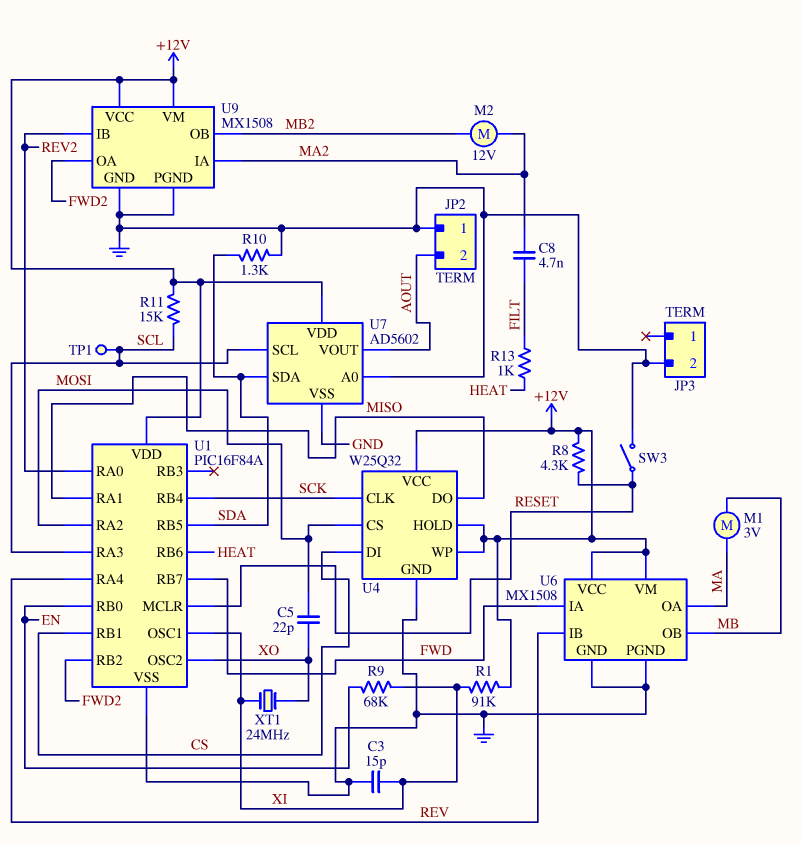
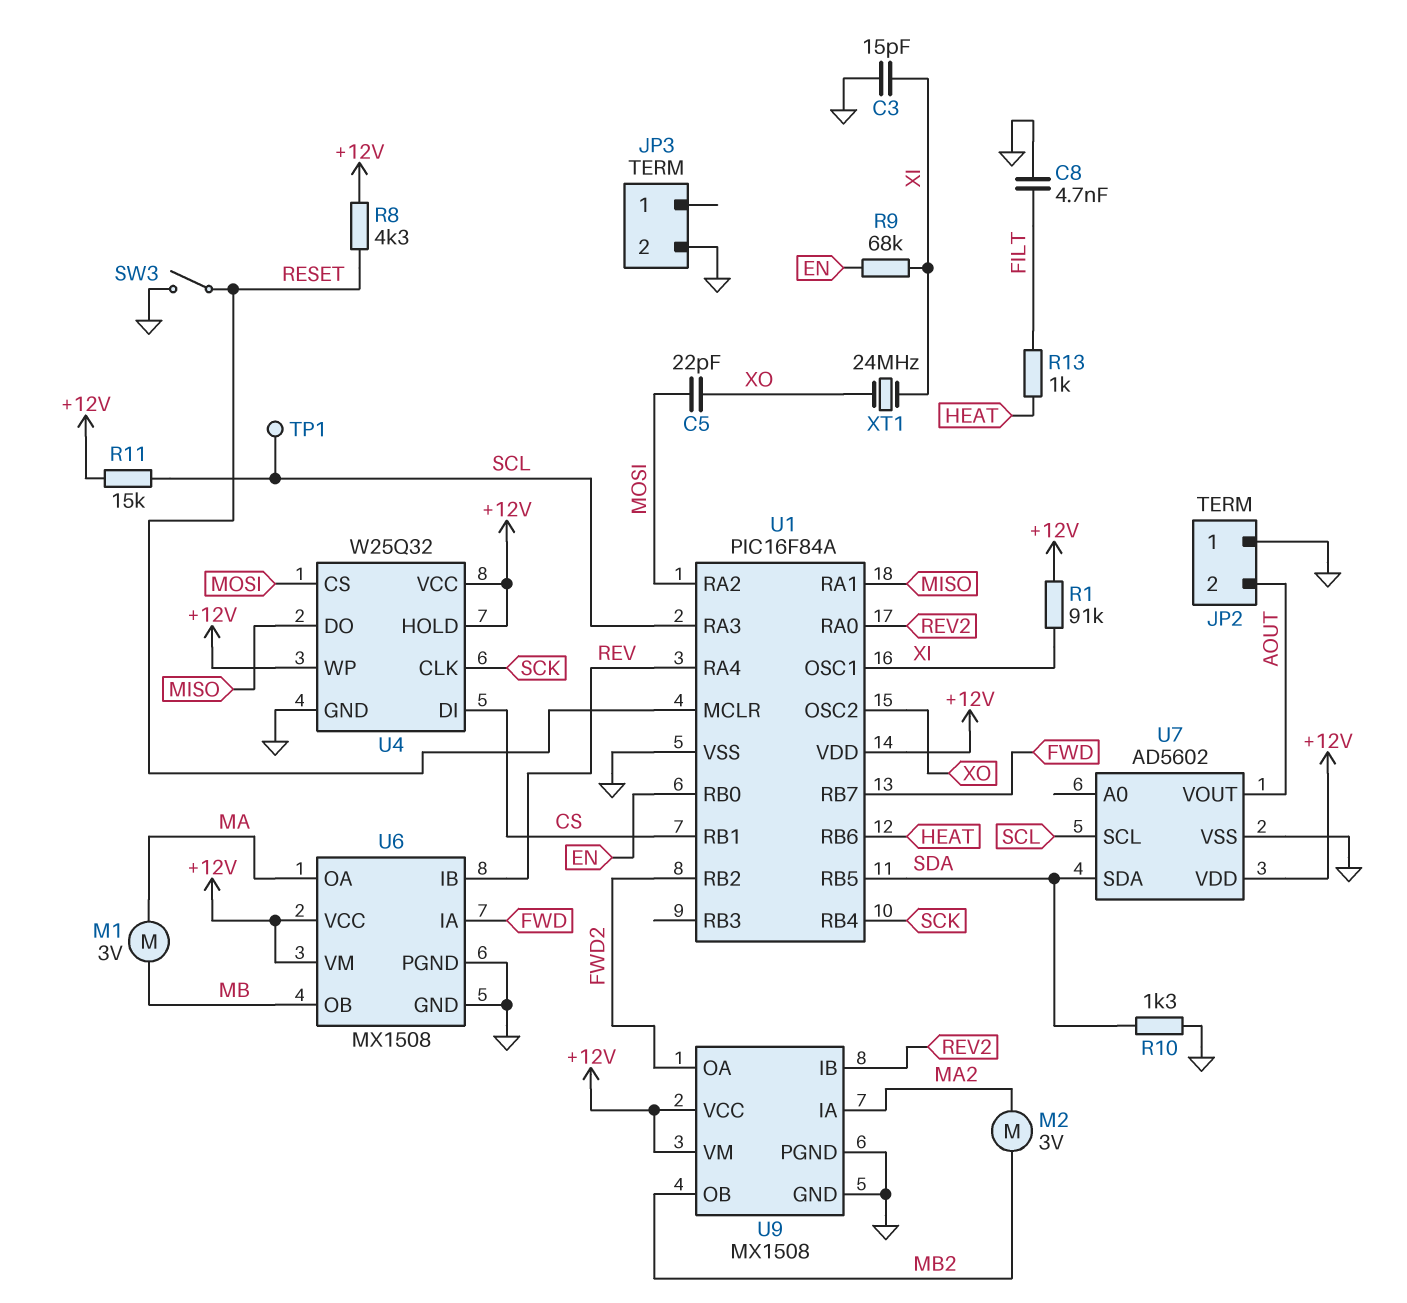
C8: 4.7nF (FILT, MA2) -> 4.7nF (FILT, GND)
M2: motor 12V (MA2, MB2) -> motor 3V (MA2, MB2)
U7 pin A0: GND -> none

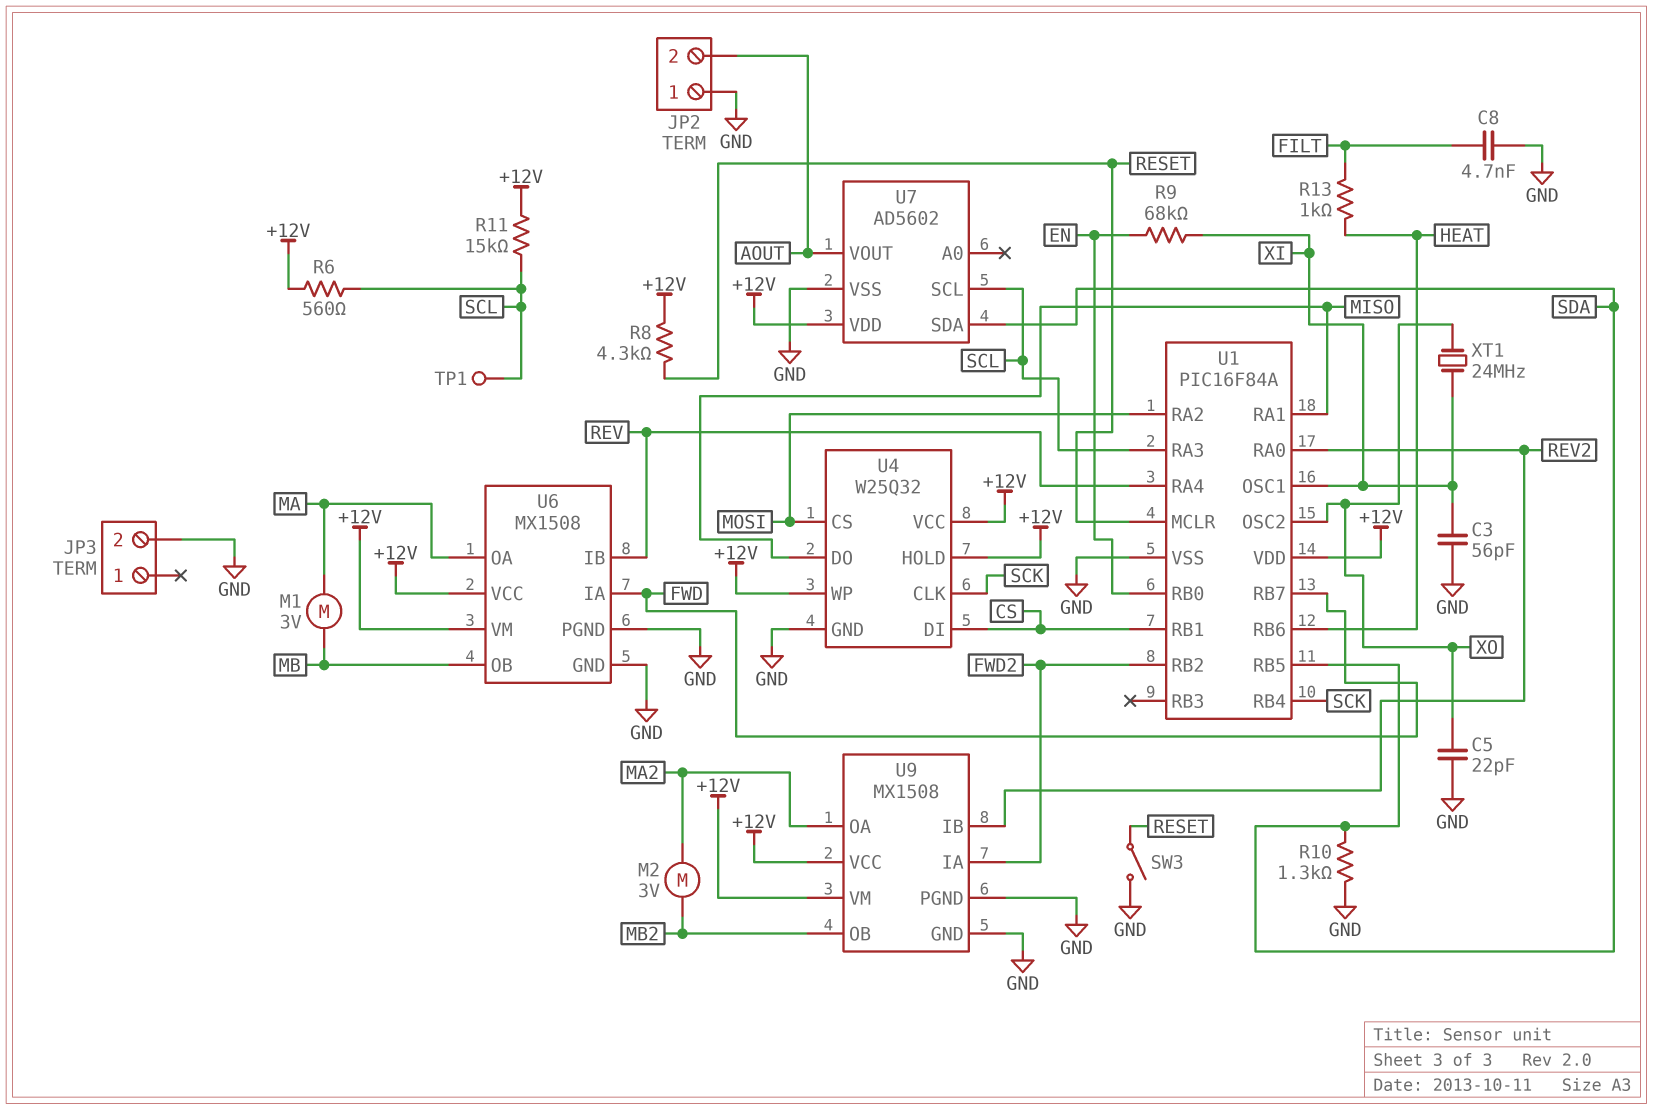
C3: 15pF (GND, XI) -> 56pF (GND, XI)
C5: 22pF (MOSI, XO) -> 22pF (GND, XO)
R1: 91k (+12V, XI) -> none
R6: none -> 560 (+12V, SCL)
U9 pin IA: MA2 -> FWD2
U9 pin OA: FWD2 -> MA2

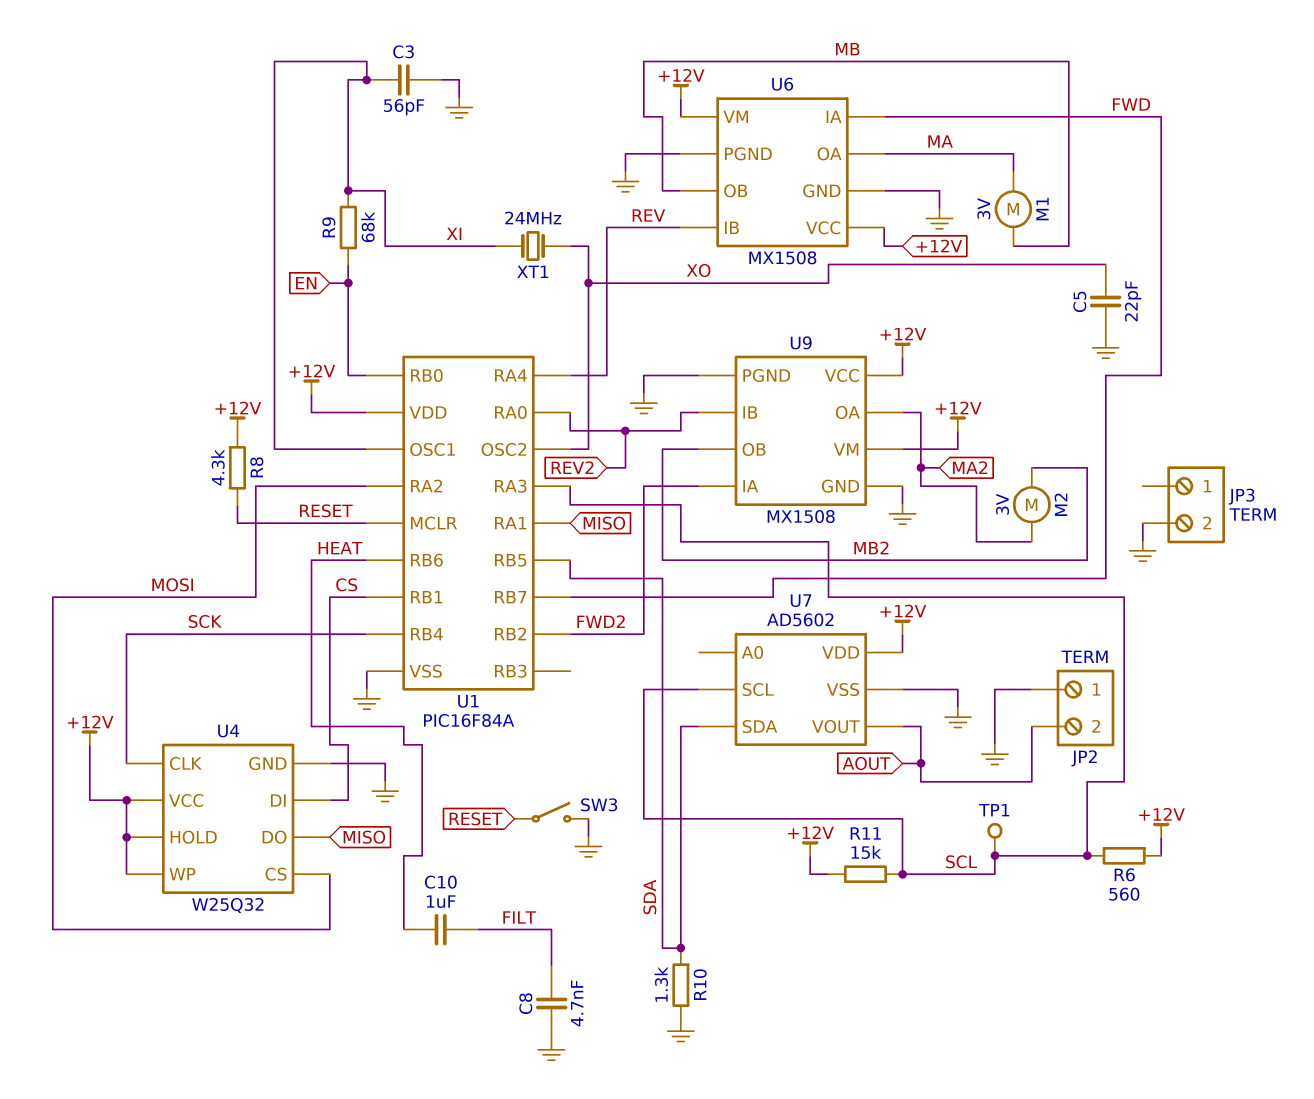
C10: none -> 1uF (FILT, HEAT)
R13: 1k (FILT, HEAT) -> none

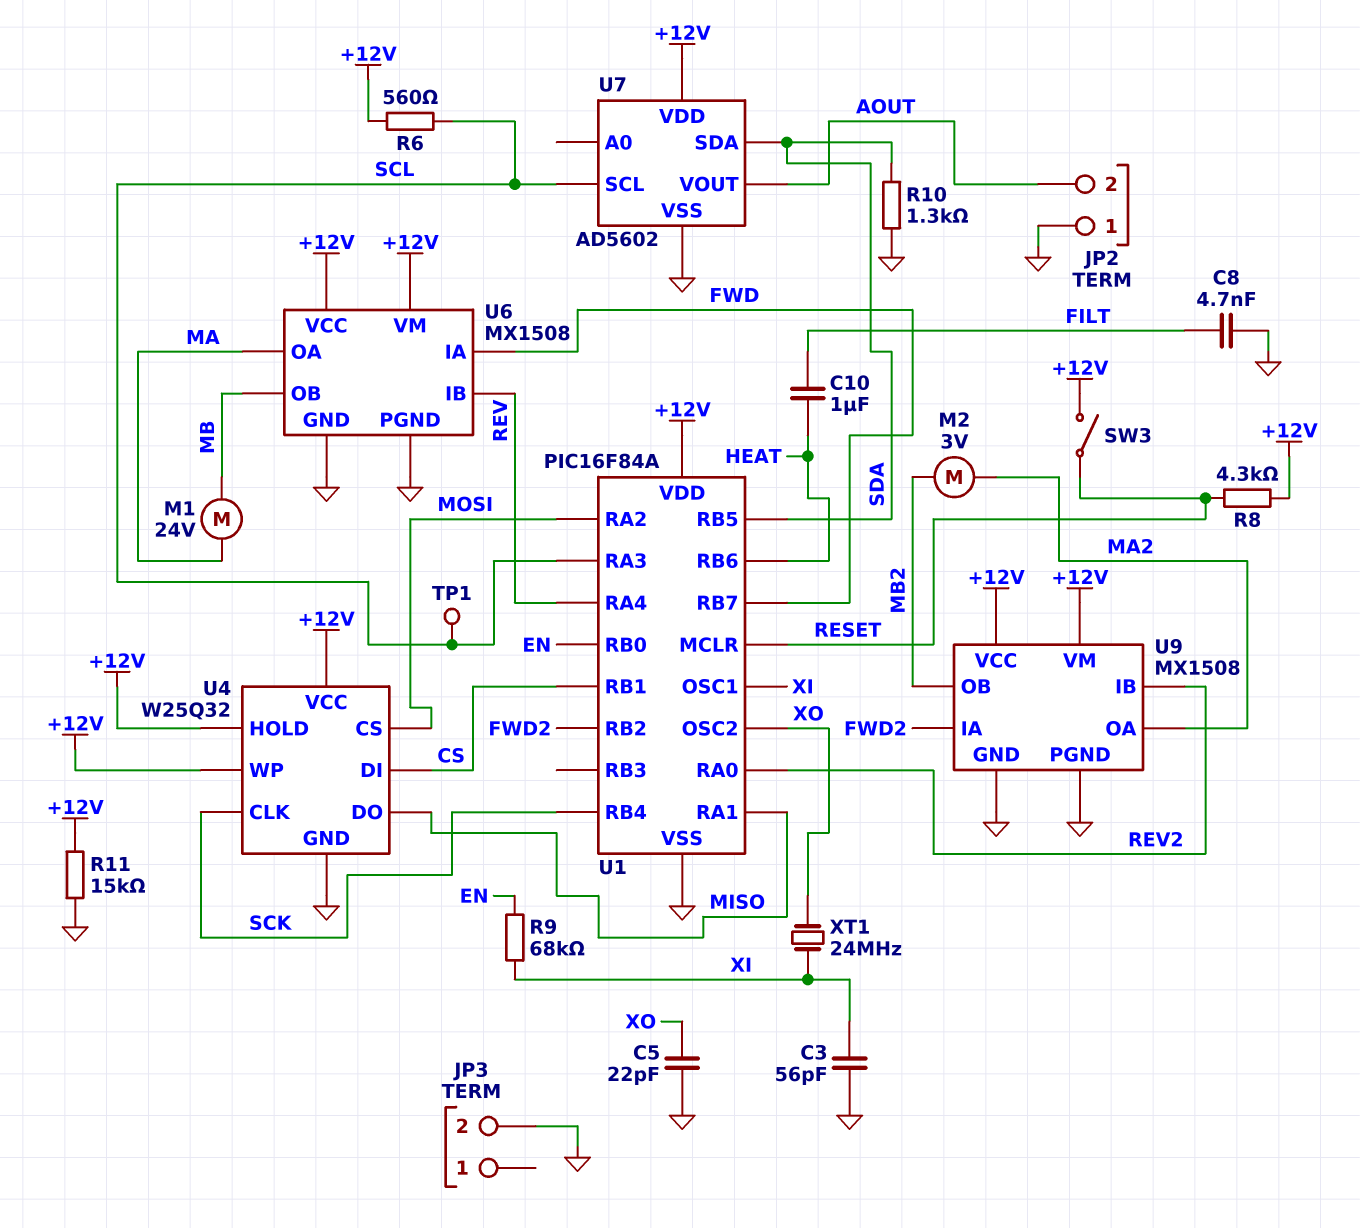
M1: motor 3V (MA, MB) -> motor 24V (MA, MB)
R11: 15k (+12V, SCL) -> 15k (+12V, GND)
SW3: switch (GND, RESET) -> switch (+12V, RESET)

